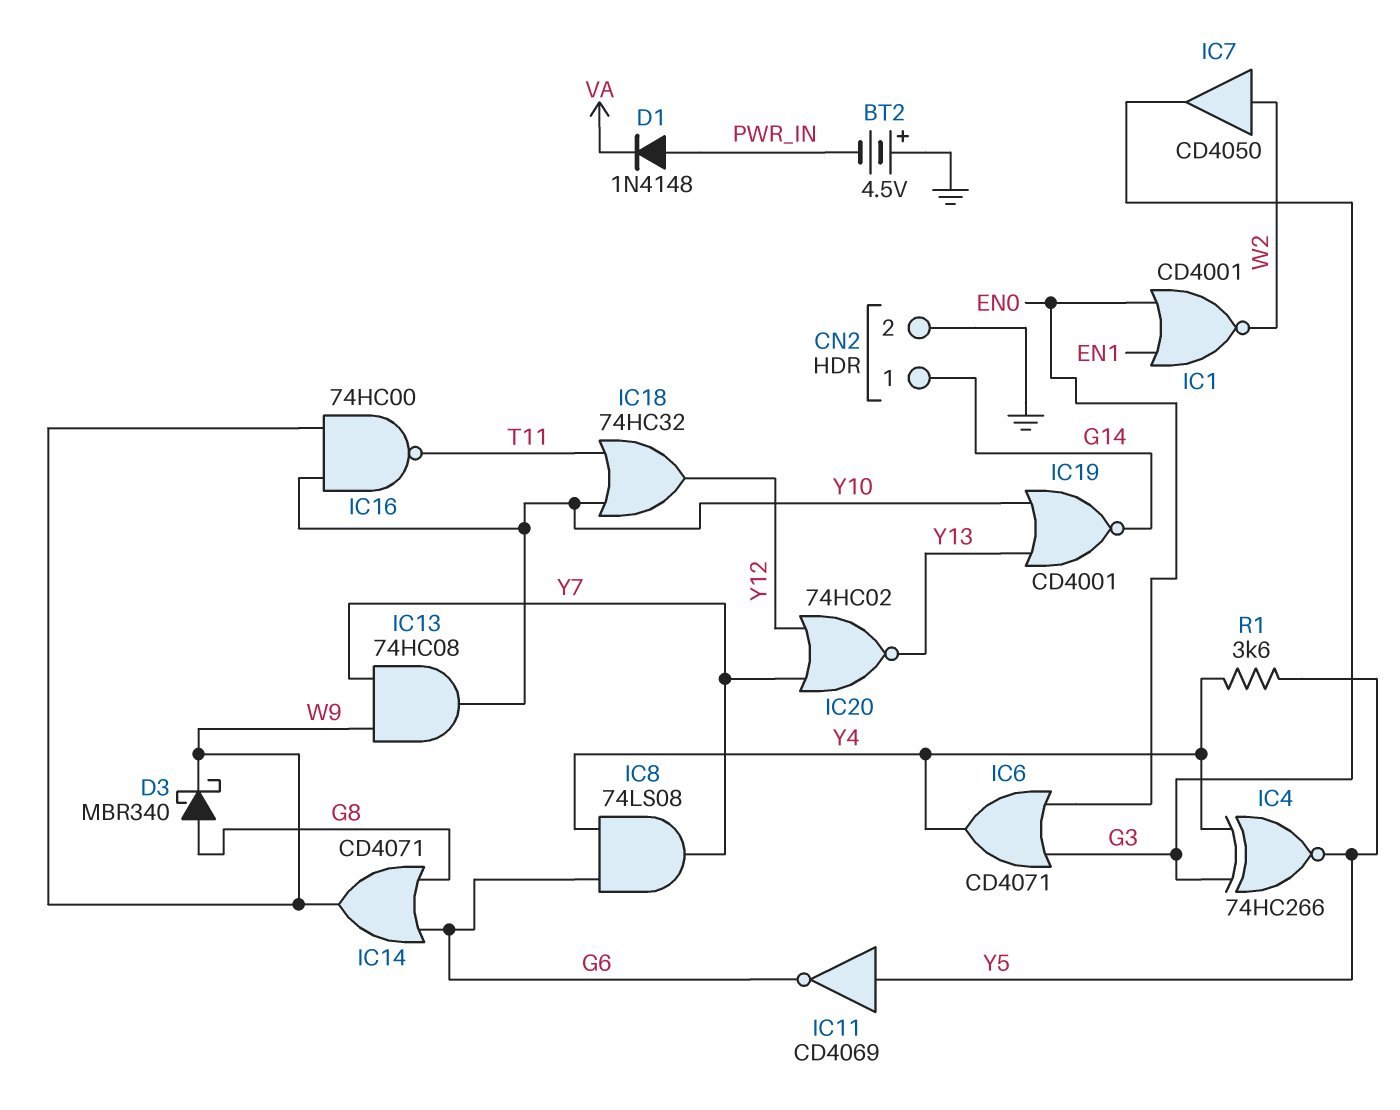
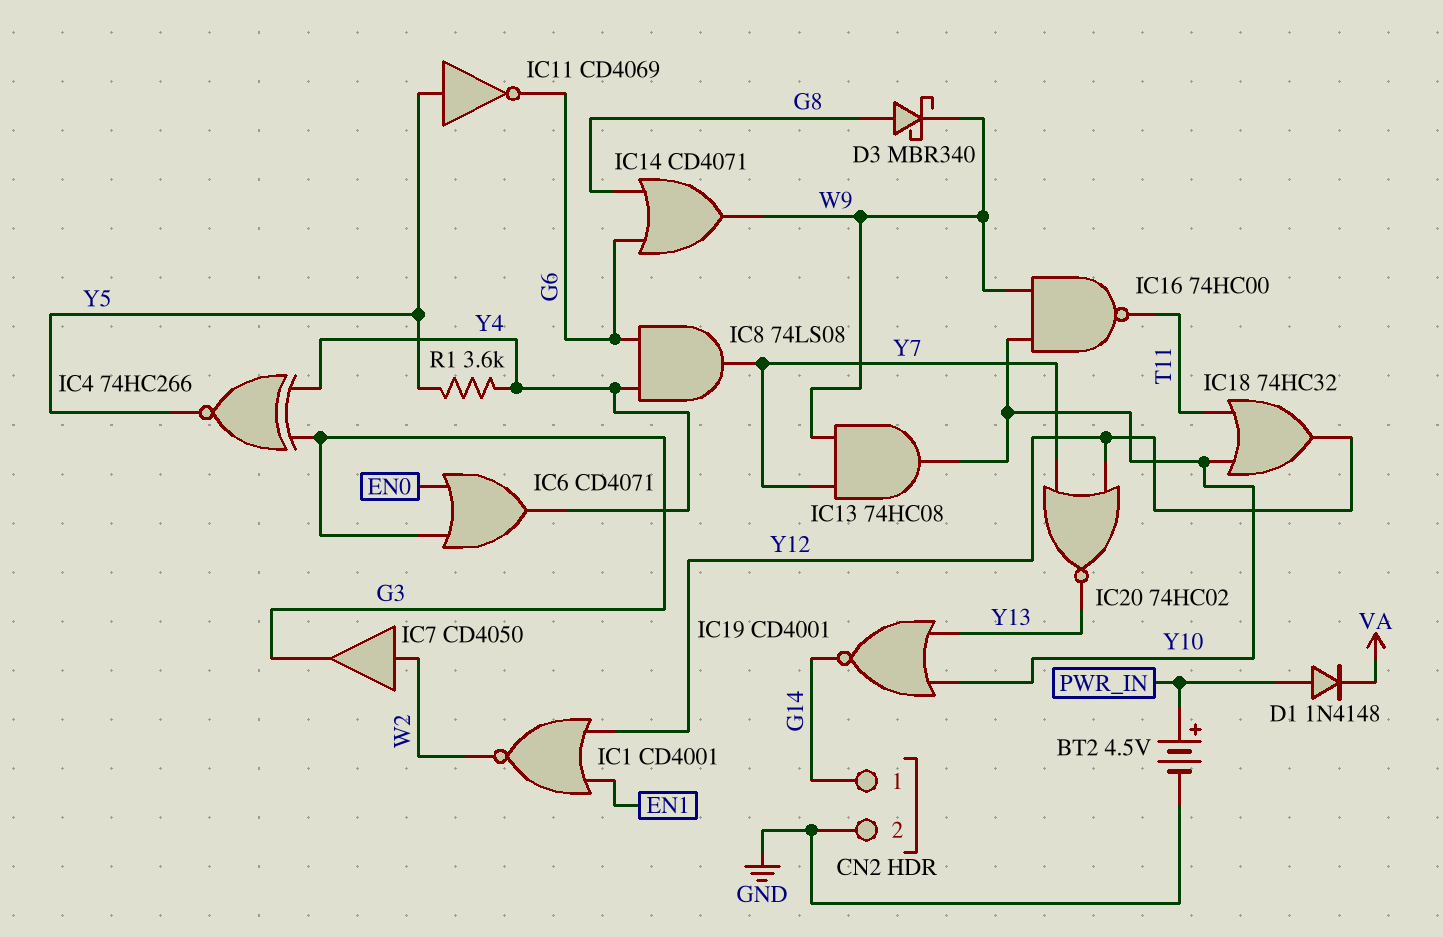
BT2: 4.5V (plus GND, minus PWR_IN) -> 4.5V (plus PWR_IN, minus GND)
IC1: NOR CD4001 (in EN0, in EN1, out W2) -> NOR CD4001 (in EN1, in Y12, out W2)

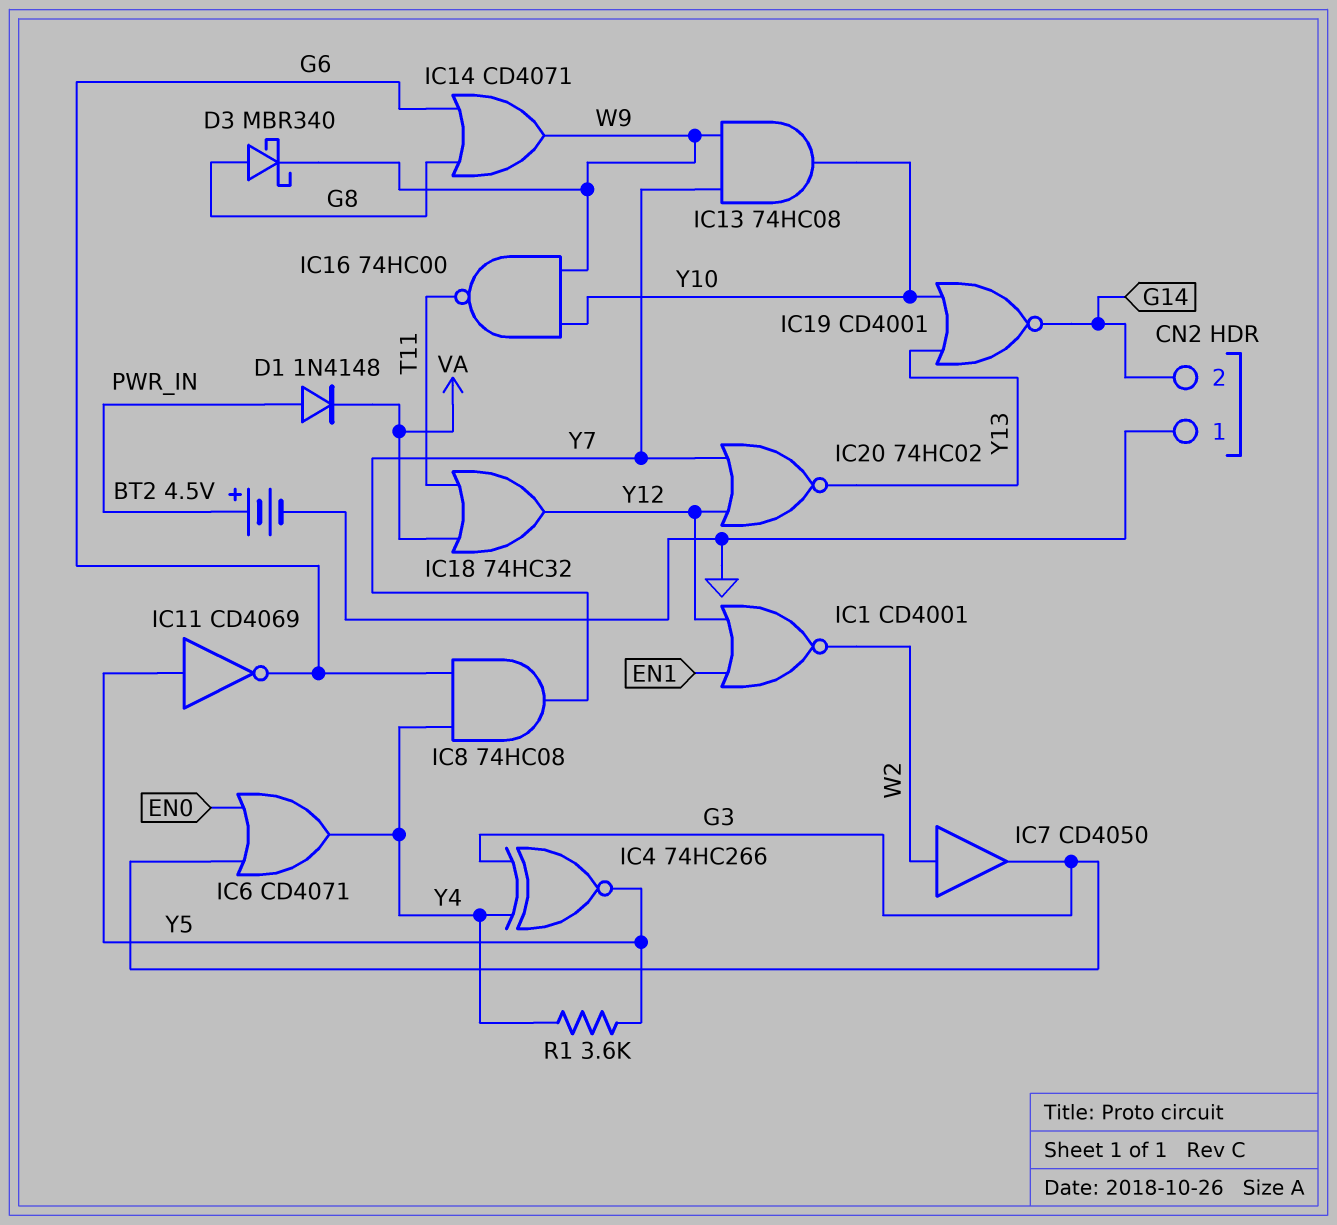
CN2 pin 1: G14 -> GND
CN2 pin 2: GND -> G14
IC8: AND 74LS08 (in G6, in Y4, out Y7) -> AND 74HC08 (in G6, in Y4, out Y7)
IC18: OR 74HC32 (in T11, in Y10, out Y12) -> OR 74HC32 (in T11, in VA, out Y12)

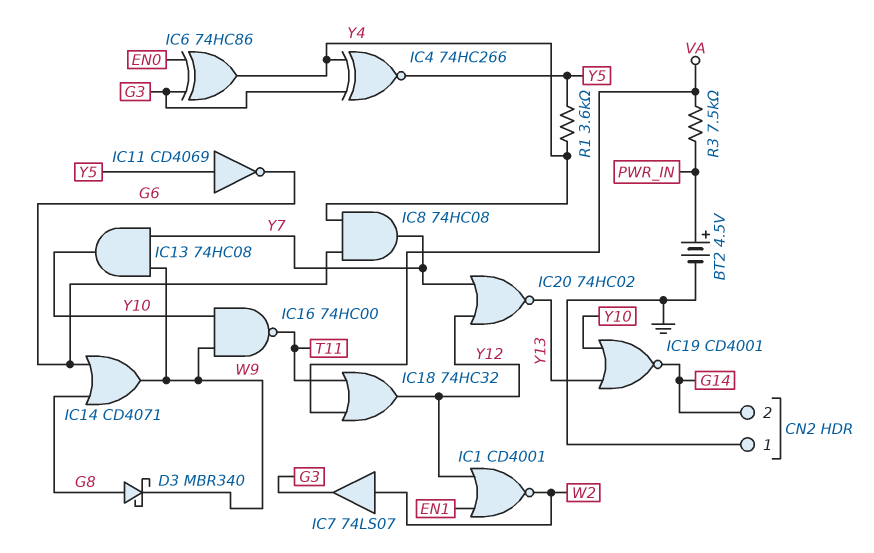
D1: diode 1N4148 (A PWR_IN, K VA) -> none
IC6: OR CD4071 (in EN0, in G3, out Y4) -> XOR 74HC86 (in EN0, in G3, out Y4)
IC7: buffer CD4050 (in W2, out G3) -> buffer 74LS07 (in W2, out G3)
R3: none -> 7.5k (PWR_IN, VA)

